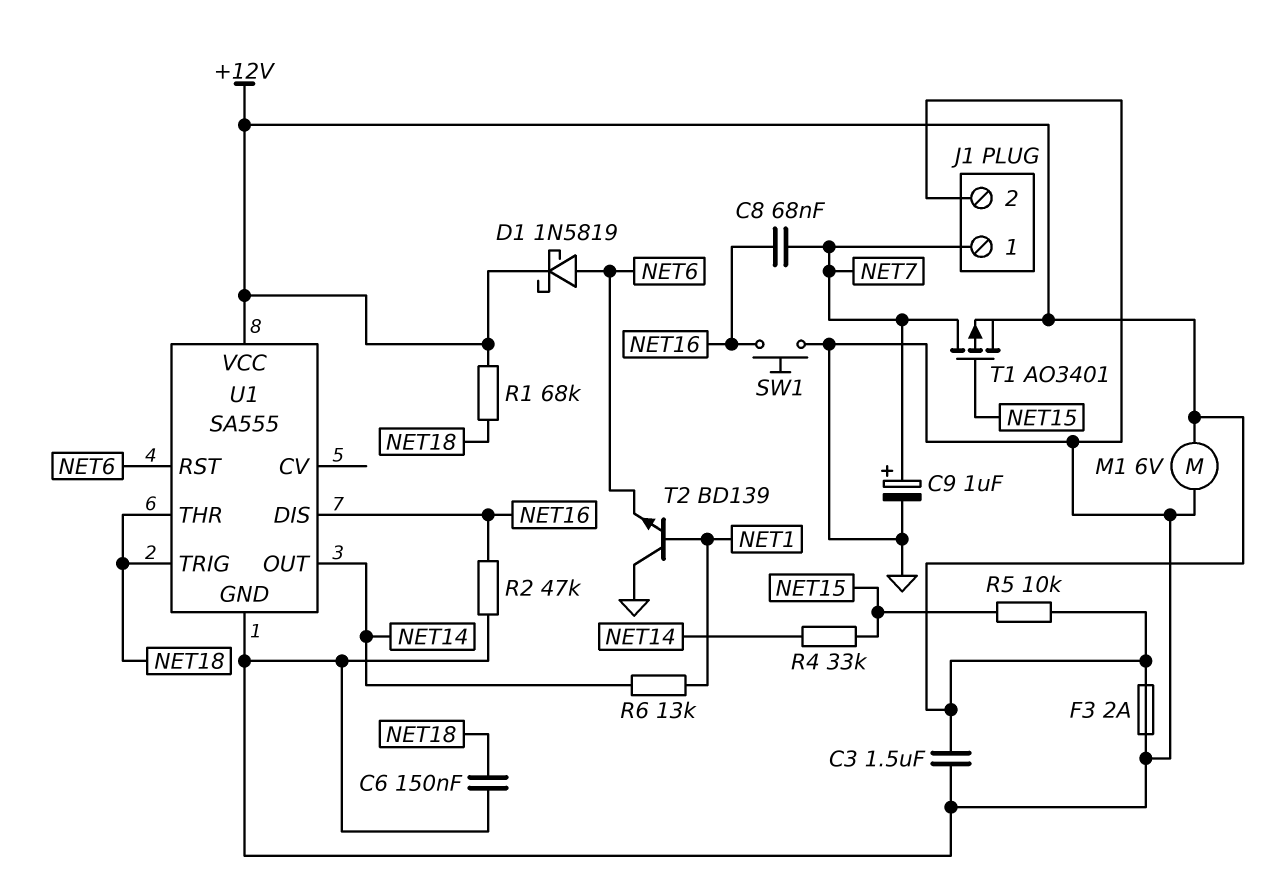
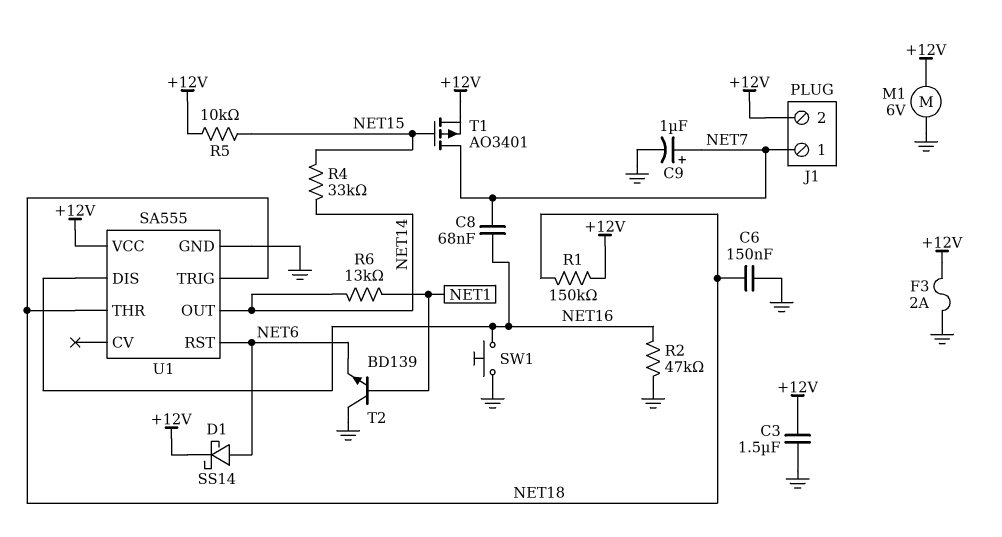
D1: schottky 1N5819 (A NET6, K +12V) -> schottky SS14 (A NET6, K +12V)
J1 pin 2: GND -> +12V
R1: 68k (+12V, NET18) -> 150k (+12V, NET18)

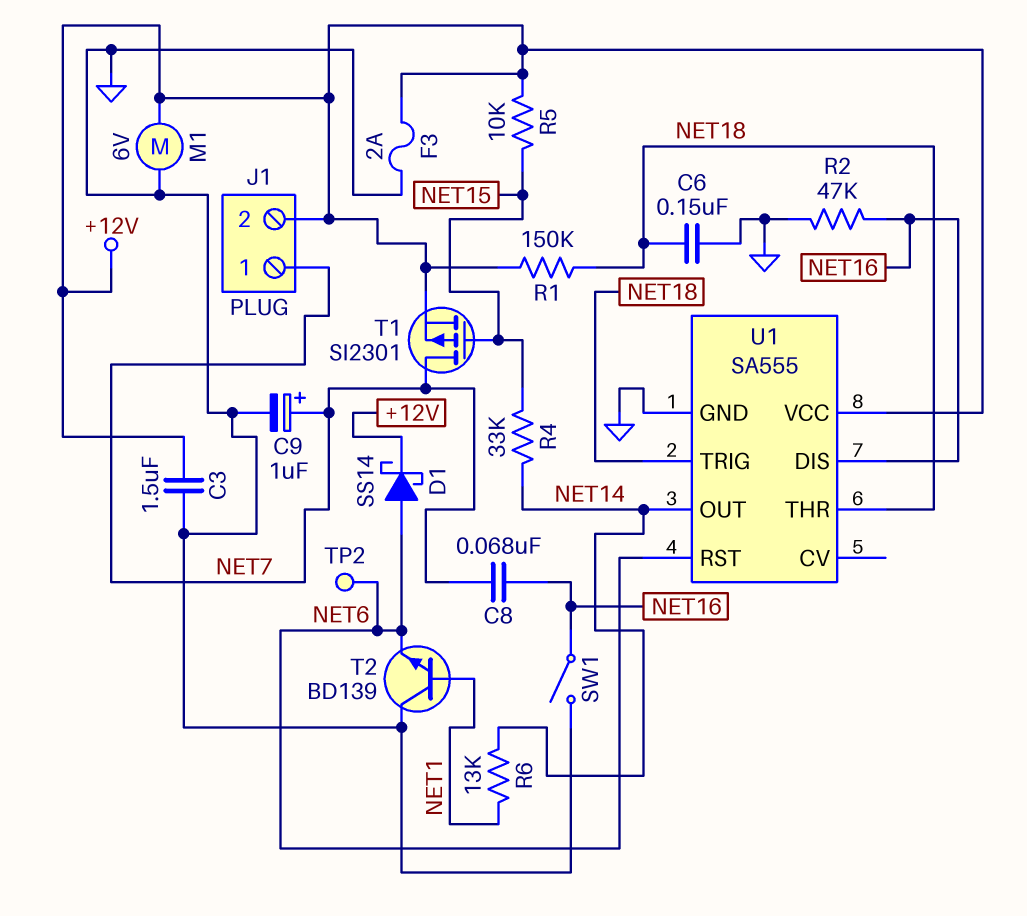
SW1: button (GND, NET16) -> switch (GND, NET16)
T1: PMOS AO3401 (G NET15, D NET7, S +12V) -> PMOS SI2301 (G NET15, D NET7, S +12V)
TP2: none -> test point (NET6)

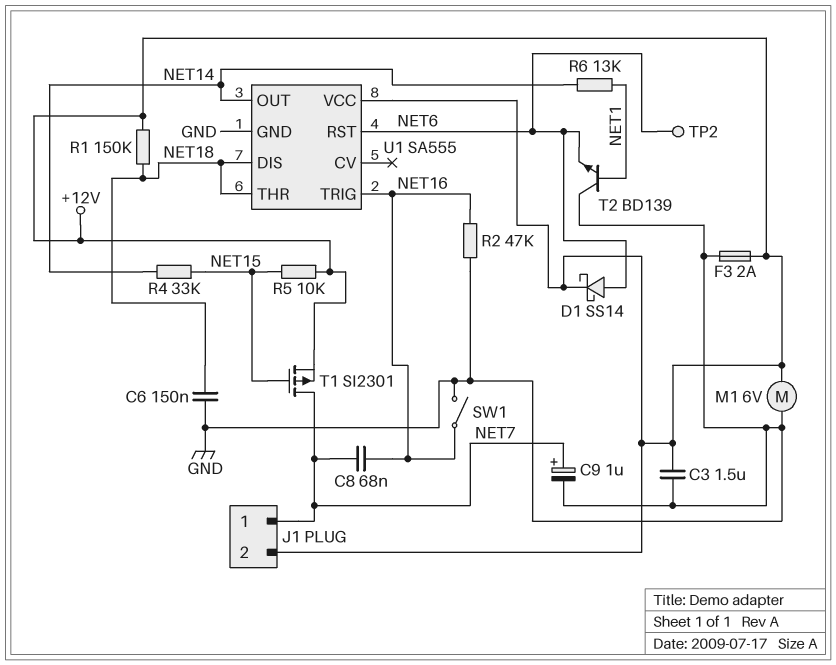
U1 pin DIS: NET16 -> NET18
U1 pin TRIG: NET18 -> NET16

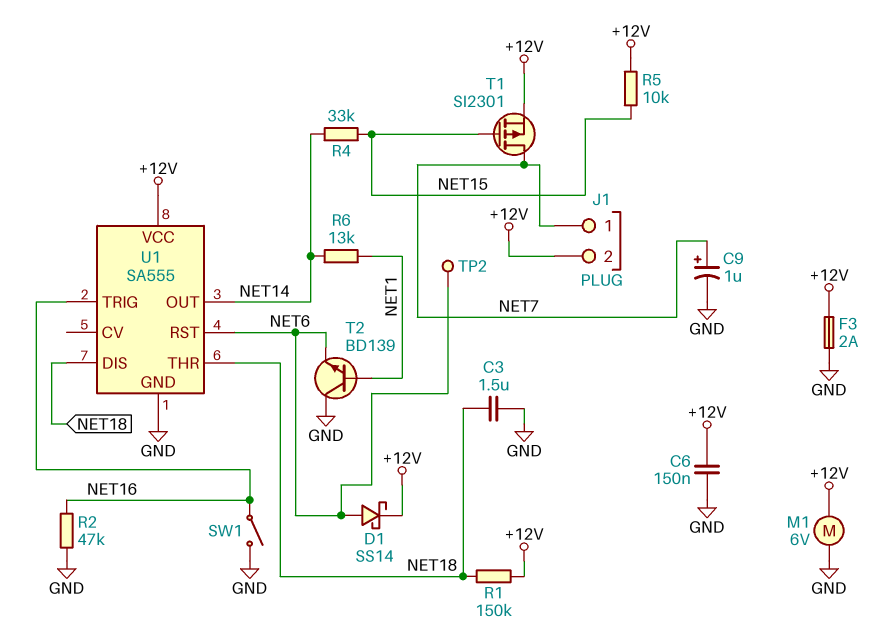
C3: 1.5uF (+12V, GND) -> 1.5uF (GND, NET18)
C6: 150nF (GND, NET18) -> 150nF (+12V, GND)
C8: 68nF (NET7, NET16) -> none

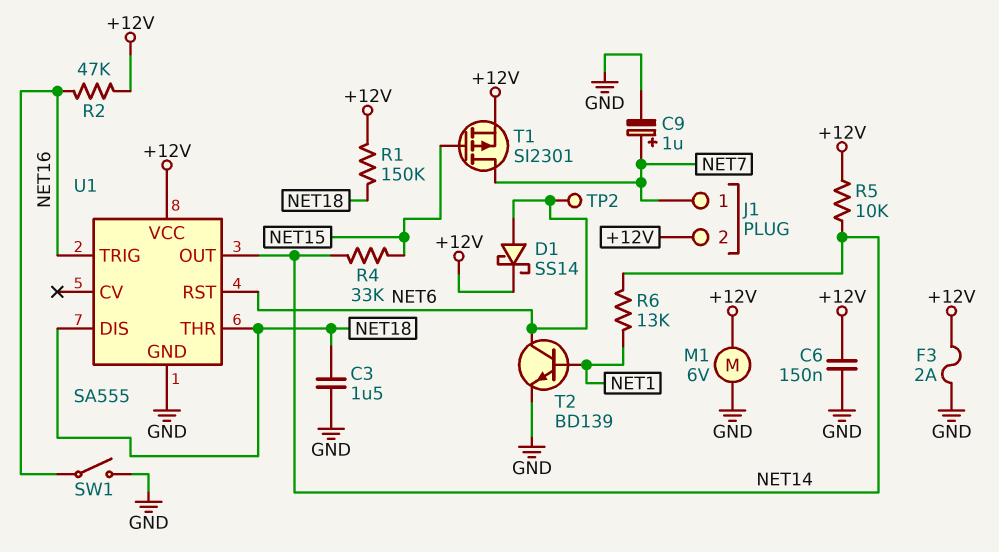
R2: 47k (GND, NET16) -> 47k (+12V, NET16)
R5: 10k (+12V, NET15) -> 10k (+12V, NET14)
T2: NPN BD139 (B NET1, C GND, E NET6) -> NPN BD139 (B NET1, C NET6, E GND)

